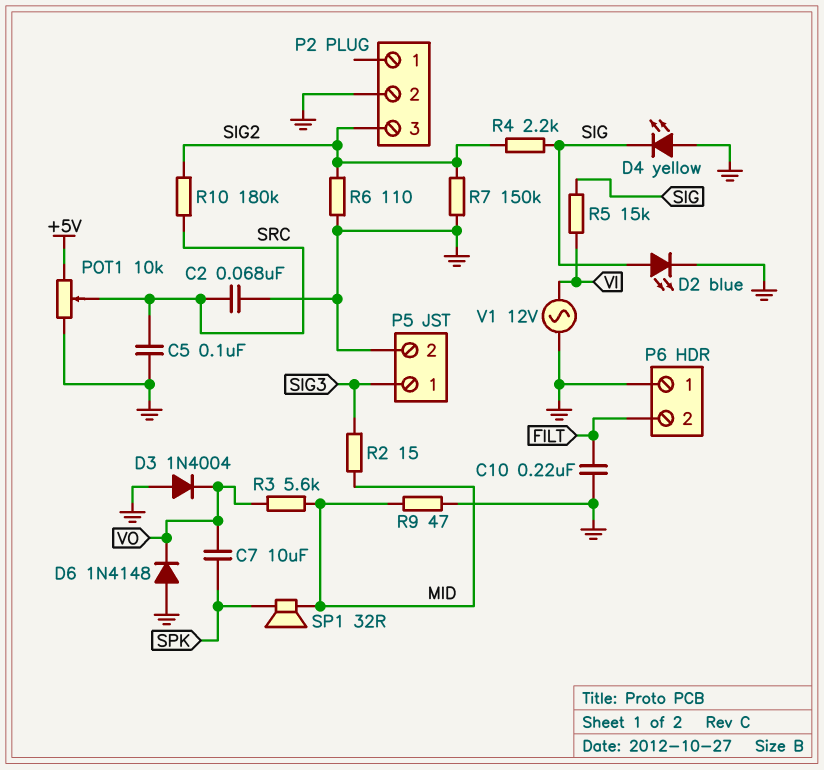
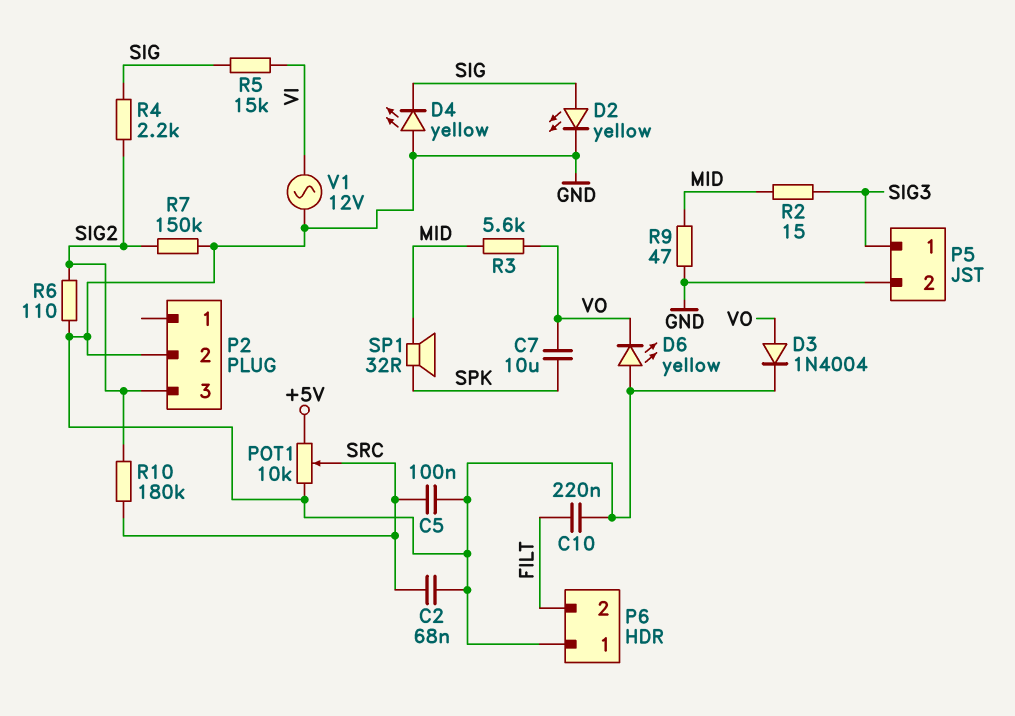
D2: LED blue (A SIG, K GND) -> LED yellow (A SIG, K GND)
D3: diode 1N4004 (A GND, K VO) -> diode 1N4004 (A VO, K GND)
D6: diode 1N4148 (A GND, K VO) -> LED yellow (A GND, K VO)

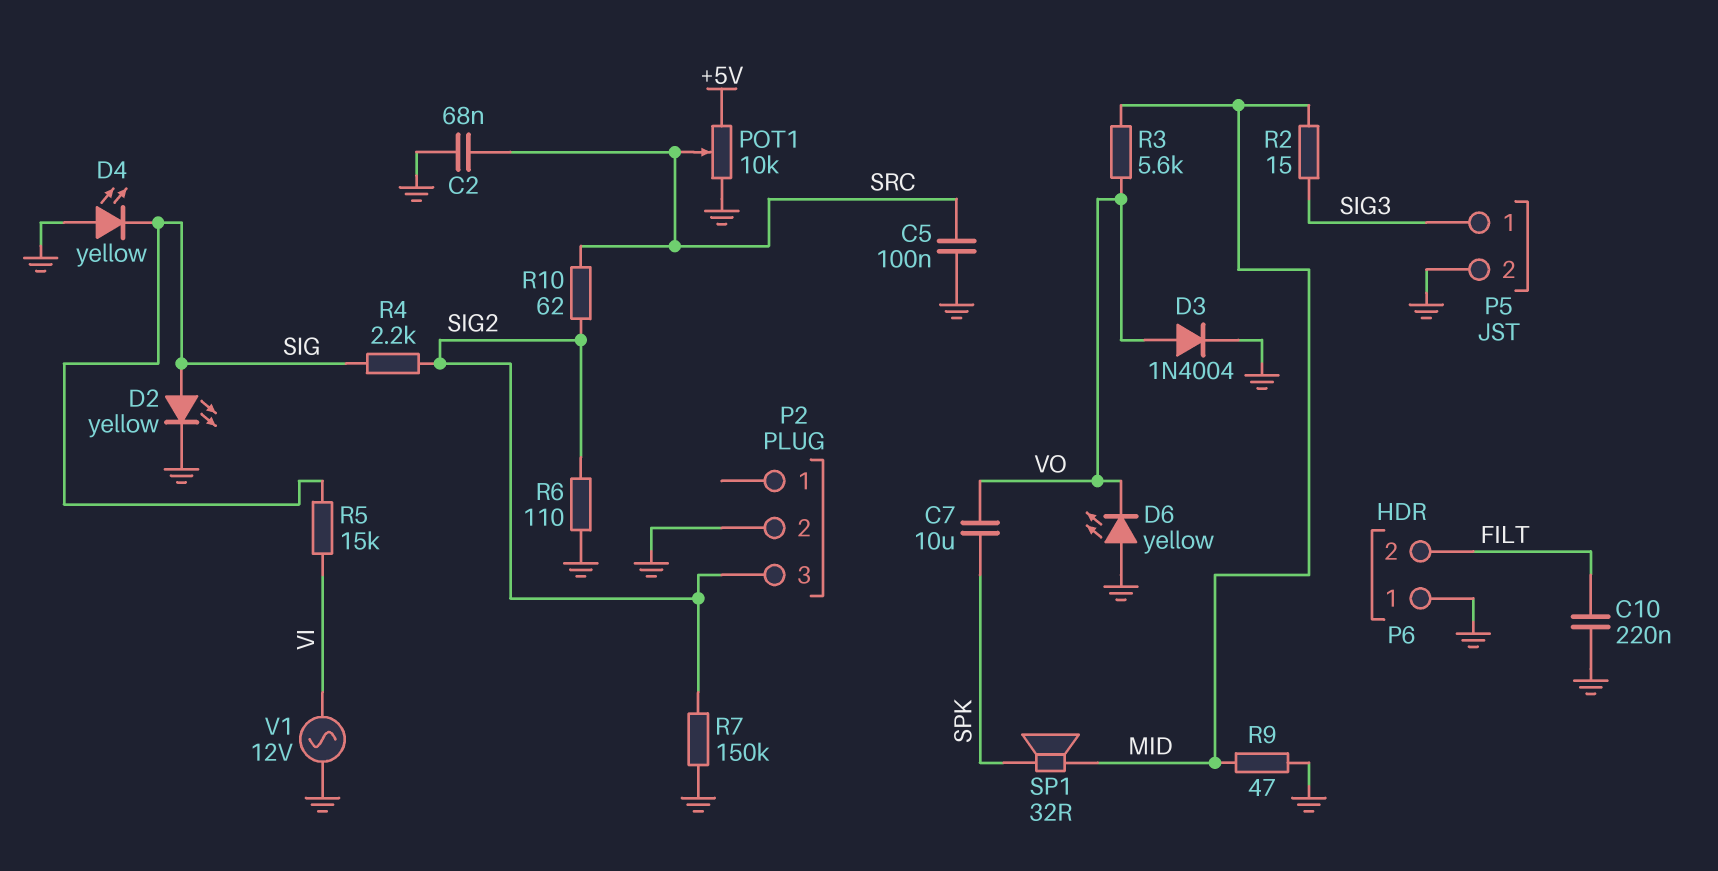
R10: 180k (SIG2, SRC) -> 62 (SIG2, SRC)

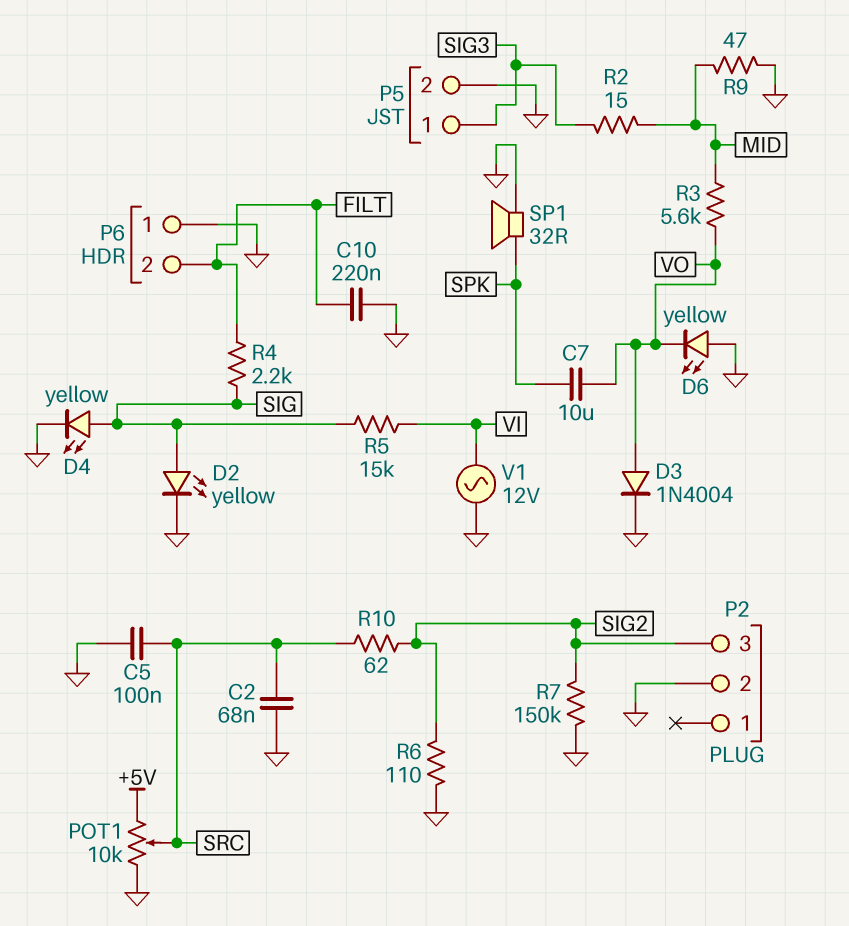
D4: LED yellow (A GND, K SIG) -> LED yellow (A SIG, K GND)
R4: 2.2k (SIG, SIG2) -> 2.2k (FILT, SIG)
SP1: speaker 32R (MID, SPK) -> speaker 32R (GND, SPK)

